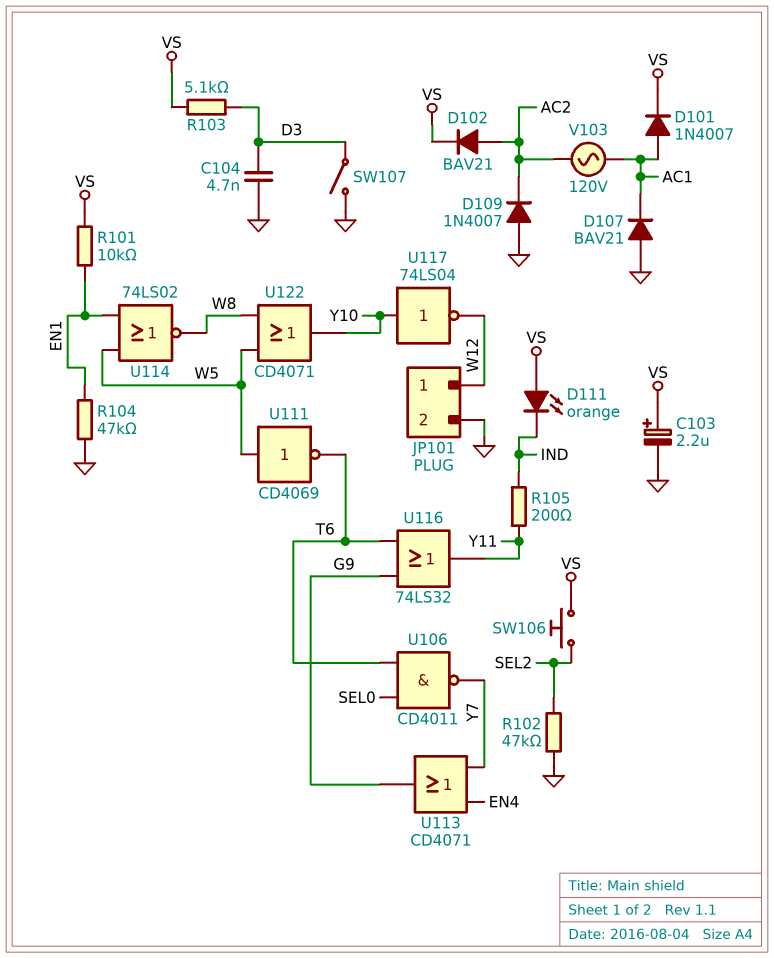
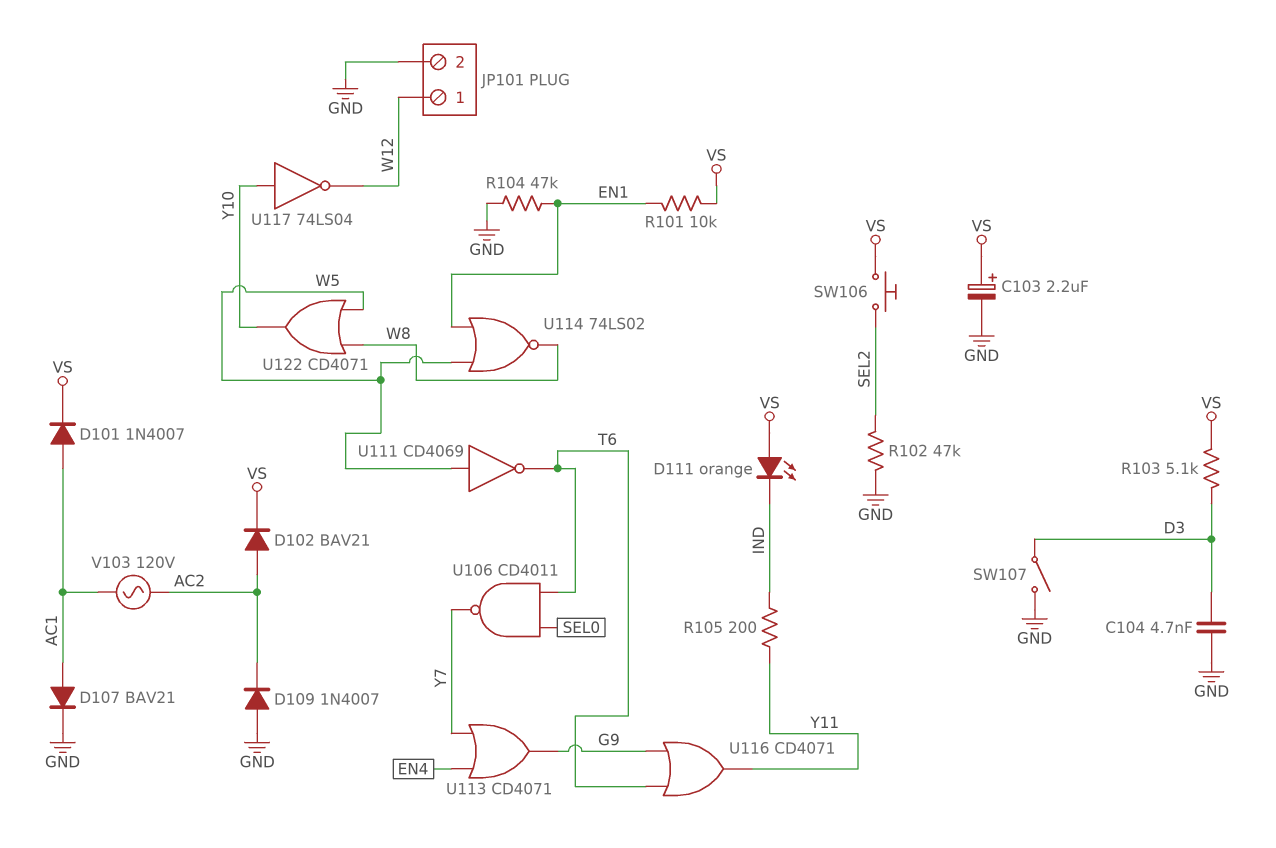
D107: diode BAV21 (A GND, K AC1) -> diode BAV21 (A AC1, K GND)
U116: OR 74LS32 (in G9, in T6, out Y11) -> OR CD4071 (in G9, in T6, out Y11)

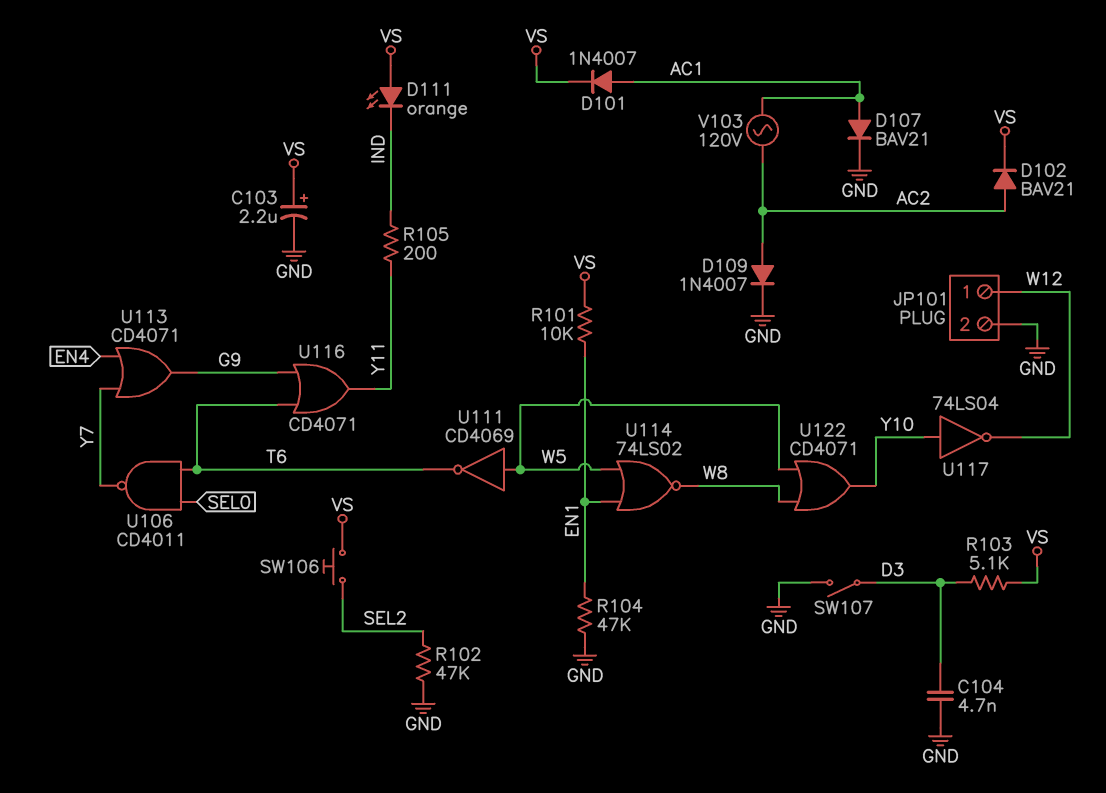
D109: diode 1N4007 (A GND, K AC2) -> diode 1N4007 (A AC2, K GND)

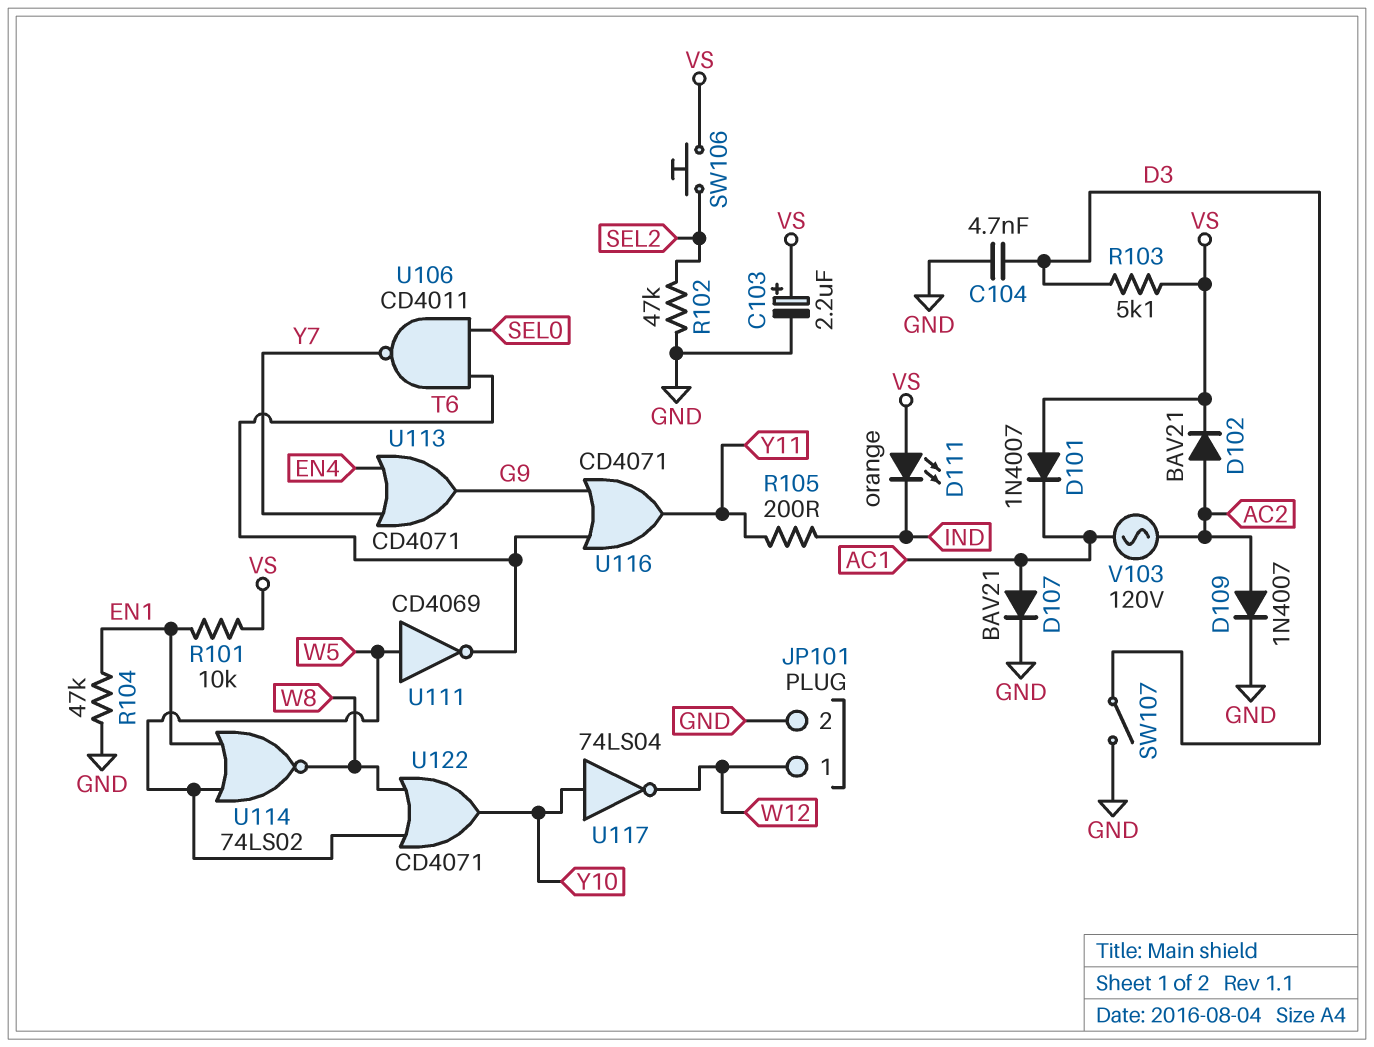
D101: diode 1N4007 (A AC1, K VS) -> diode 1N4007 (A VS, K AC1)

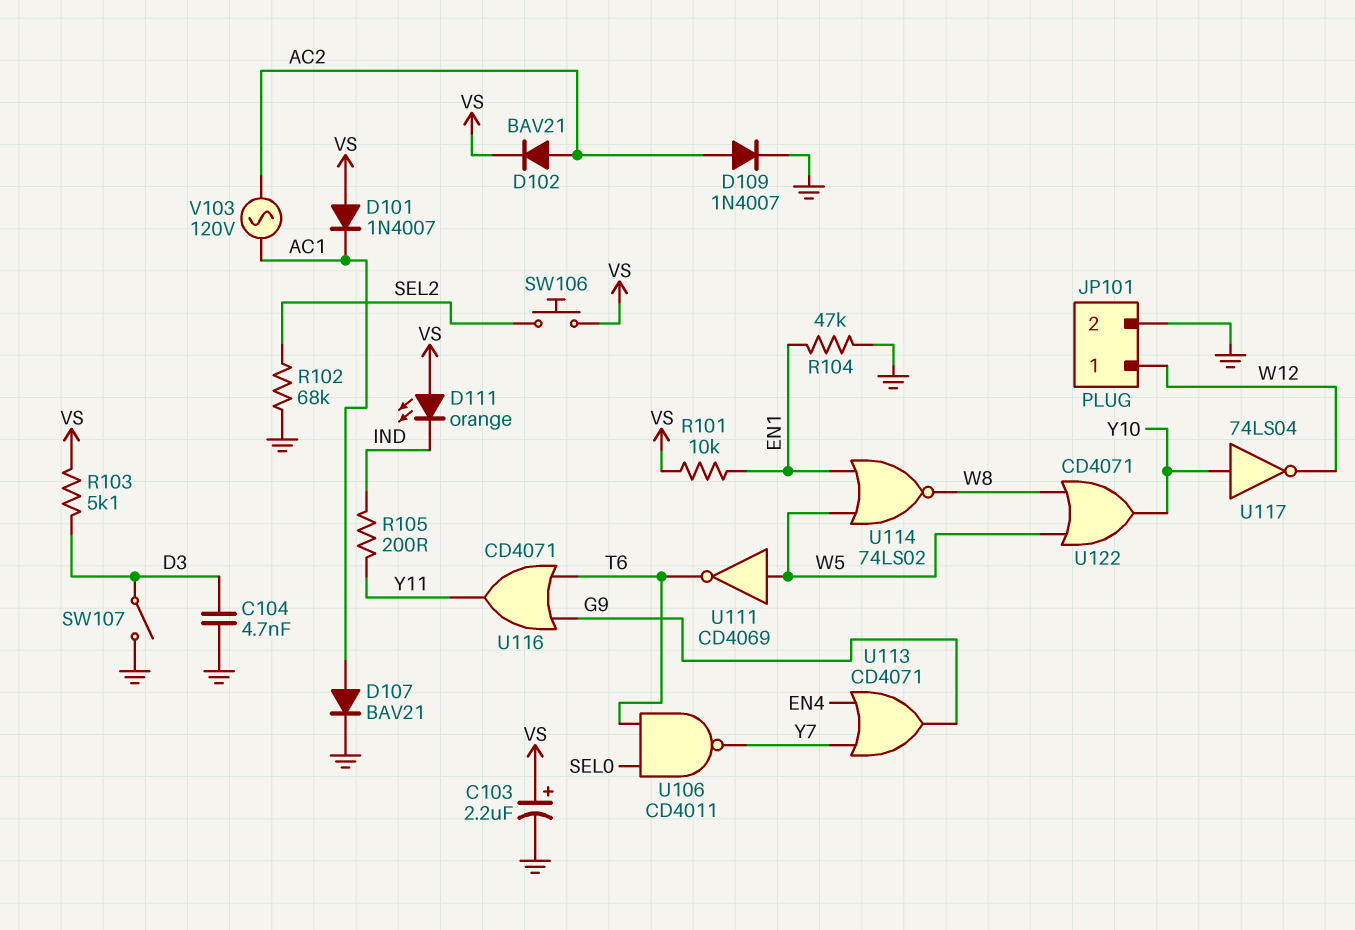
R102: 47k (GND, SEL2) -> 68k (GND, SEL2)

